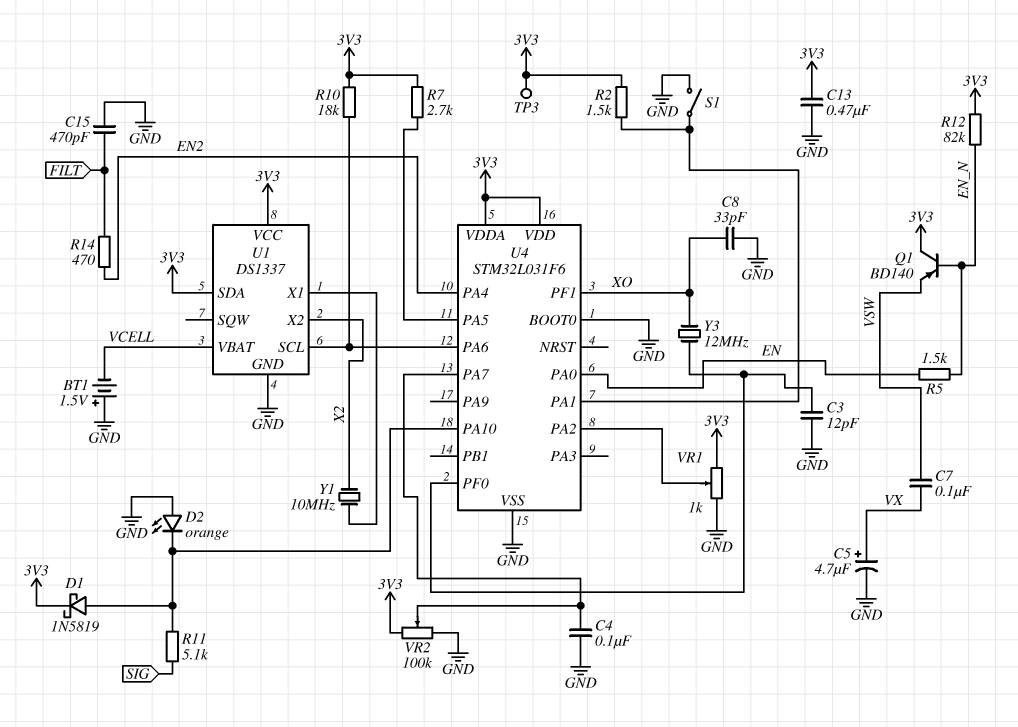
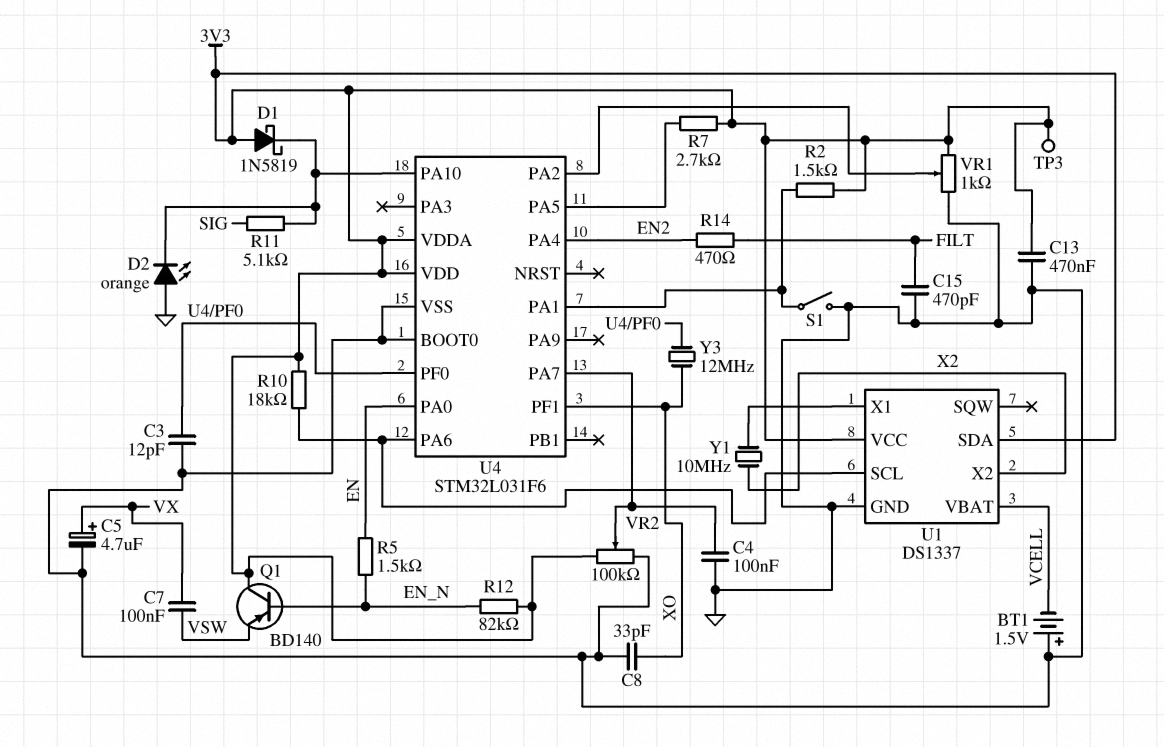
D1: schottky 1N5819 (A U4/PA10, K 3V3) -> schottky 1N5819 (A 3V3, K U4/PA10)

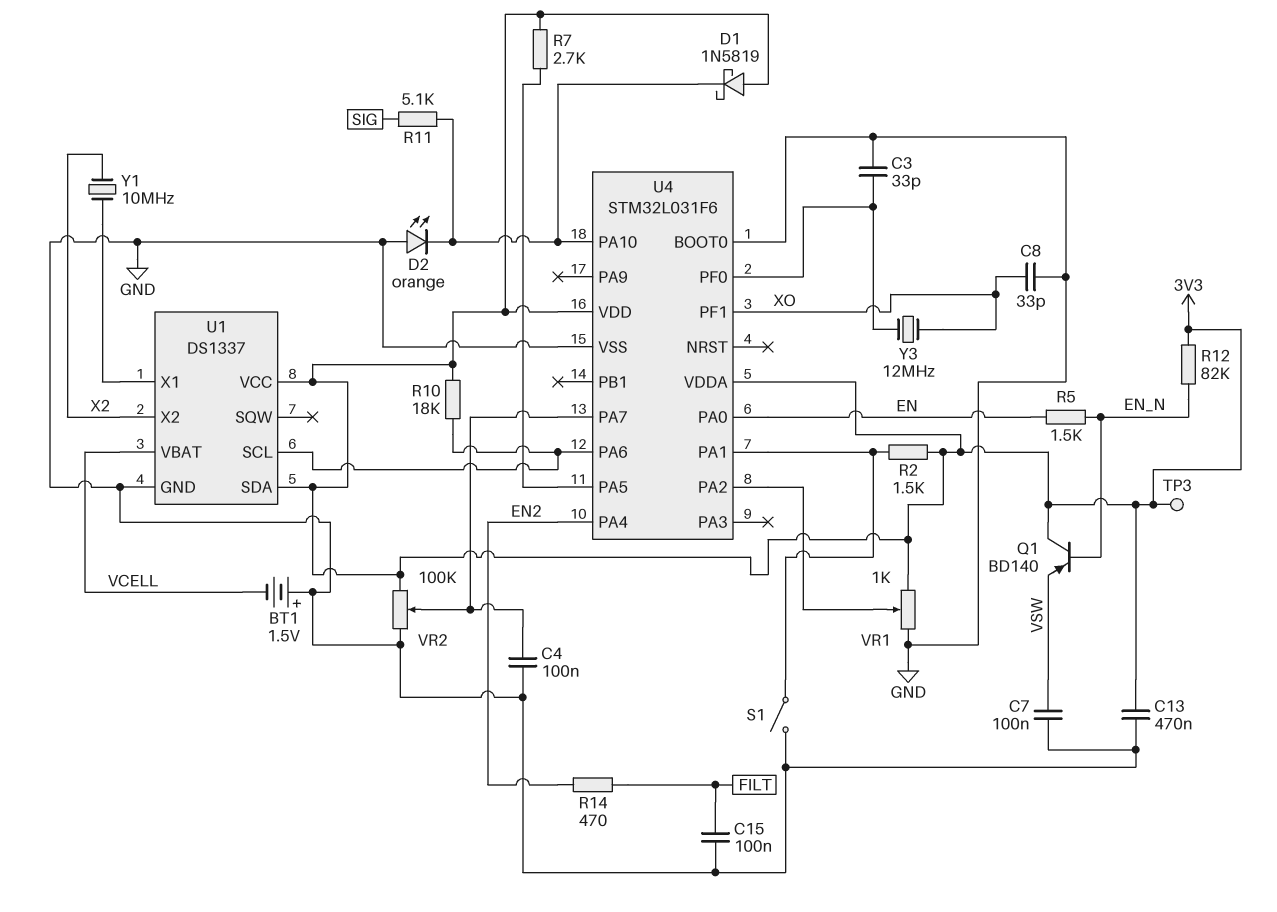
C3: 12pF (GND, U4/PF0) -> 33pF (GND, U4/PF0)
C5: 4.7uF (plus VX, minus GND) -> none
C7: 100nF (VSW, VX) -> 100nF (GND, VSW)
C15: 470pF (FILT, GND) -> 100nF (FILT, GND)

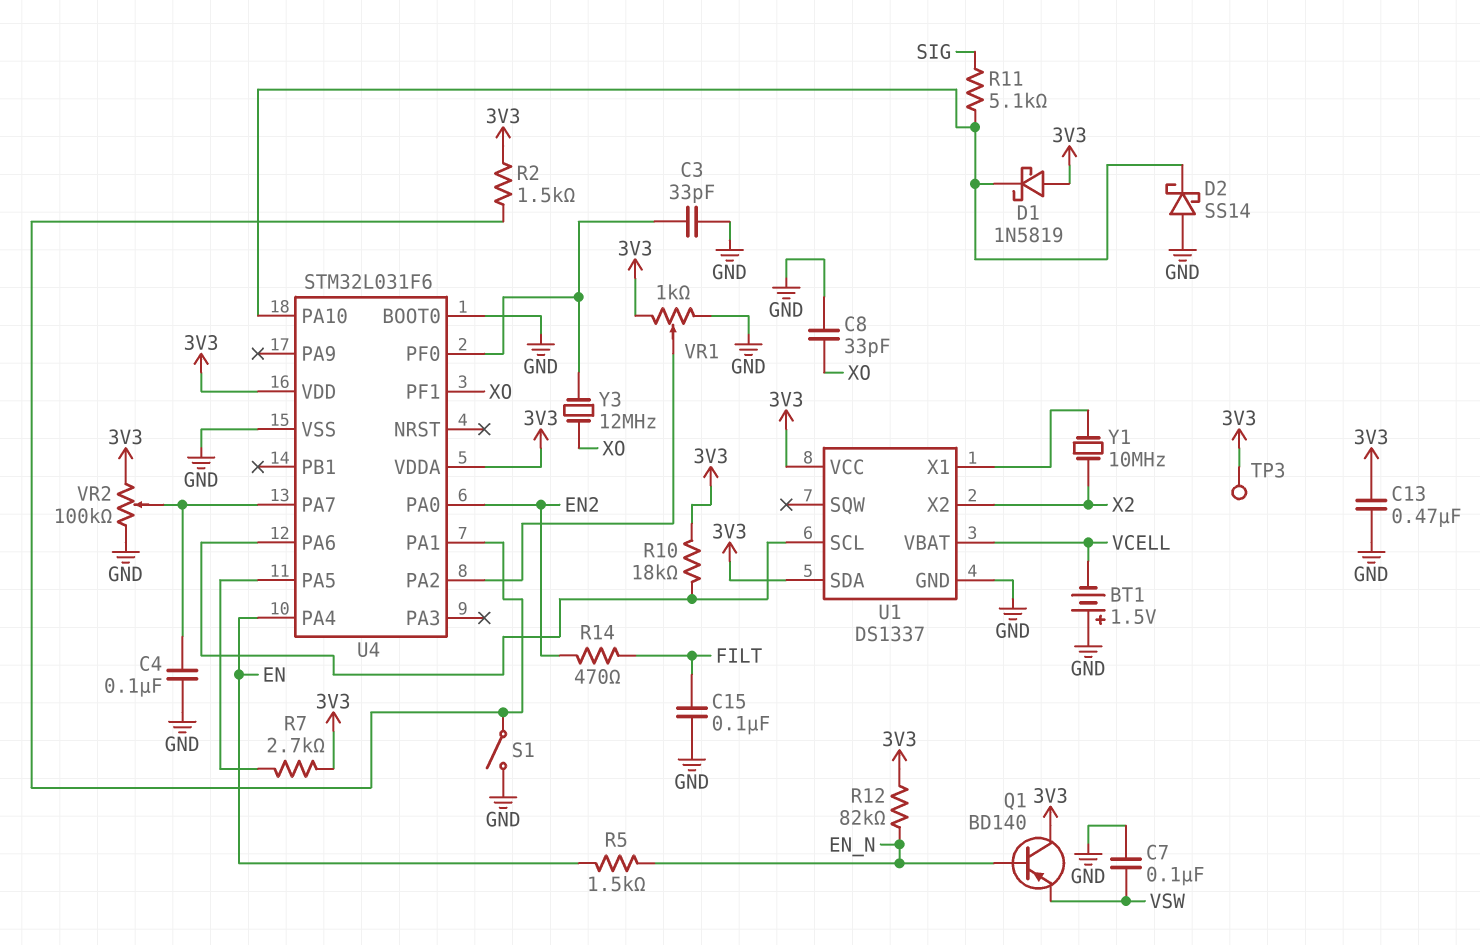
D2: LED orange (A GND, K U4/PA10) -> schottky SS14 (A GND, K U4/PA10)
U4 pin PA0: EN -> EN2
U4 pin PA4: EN2 -> EN

